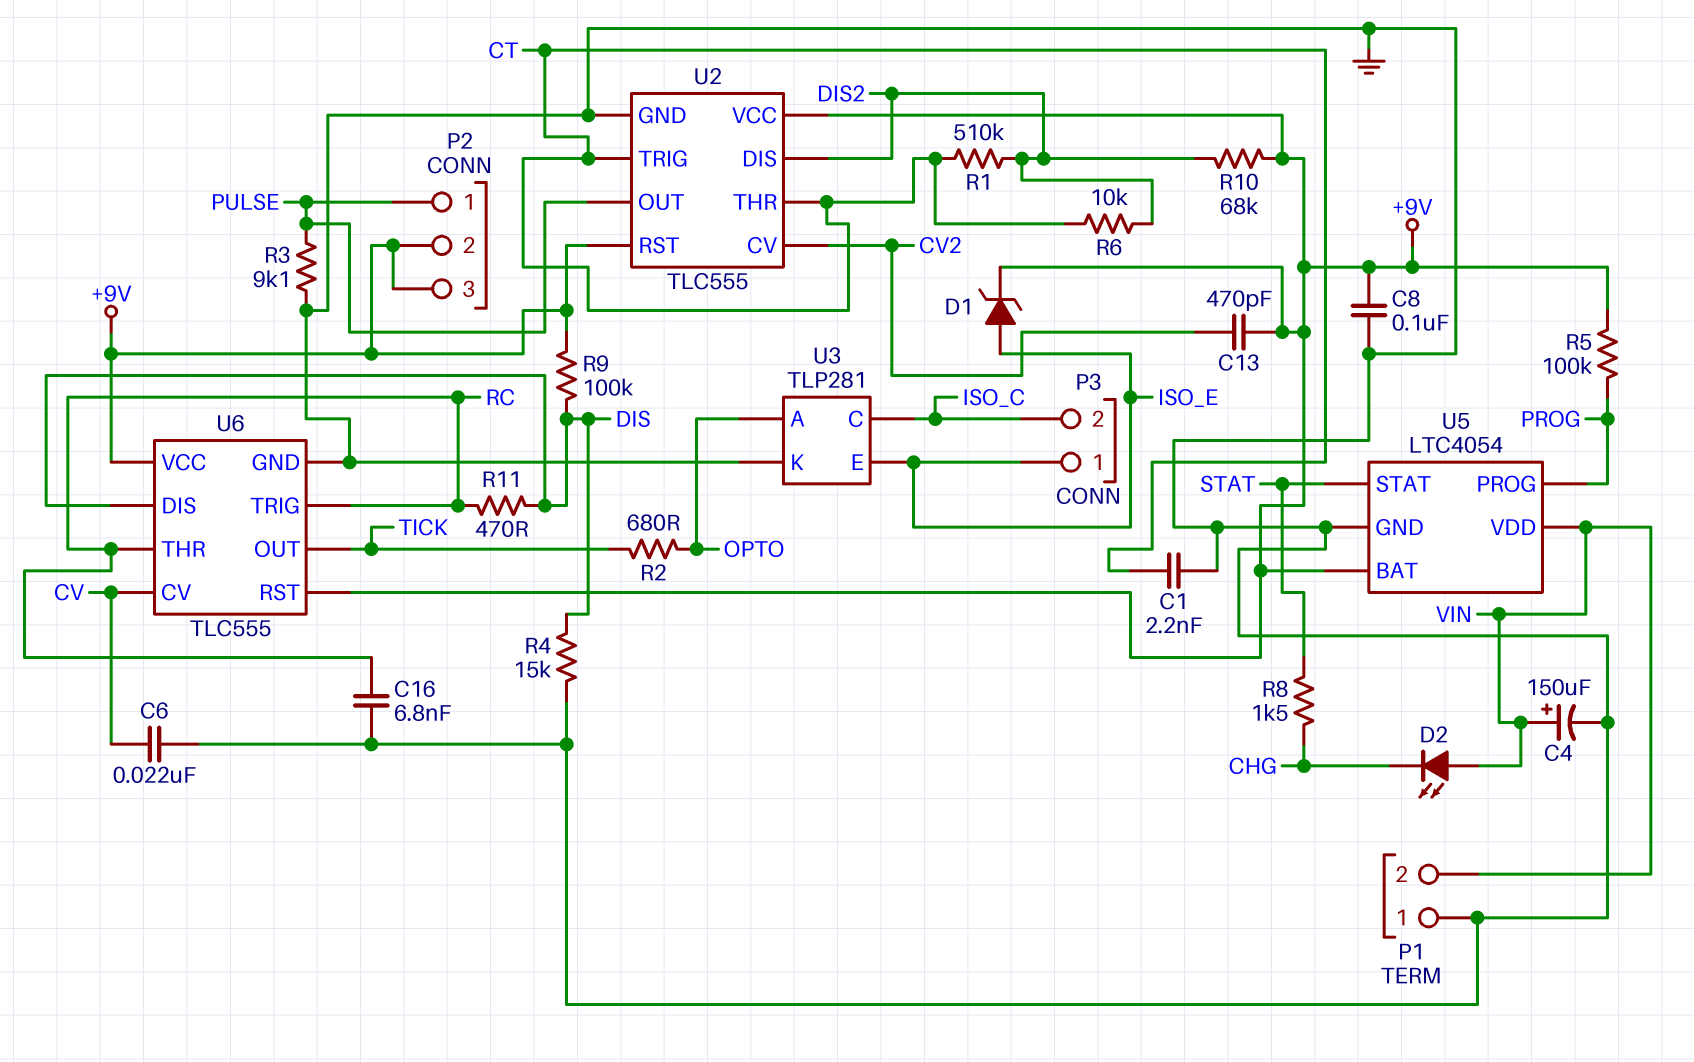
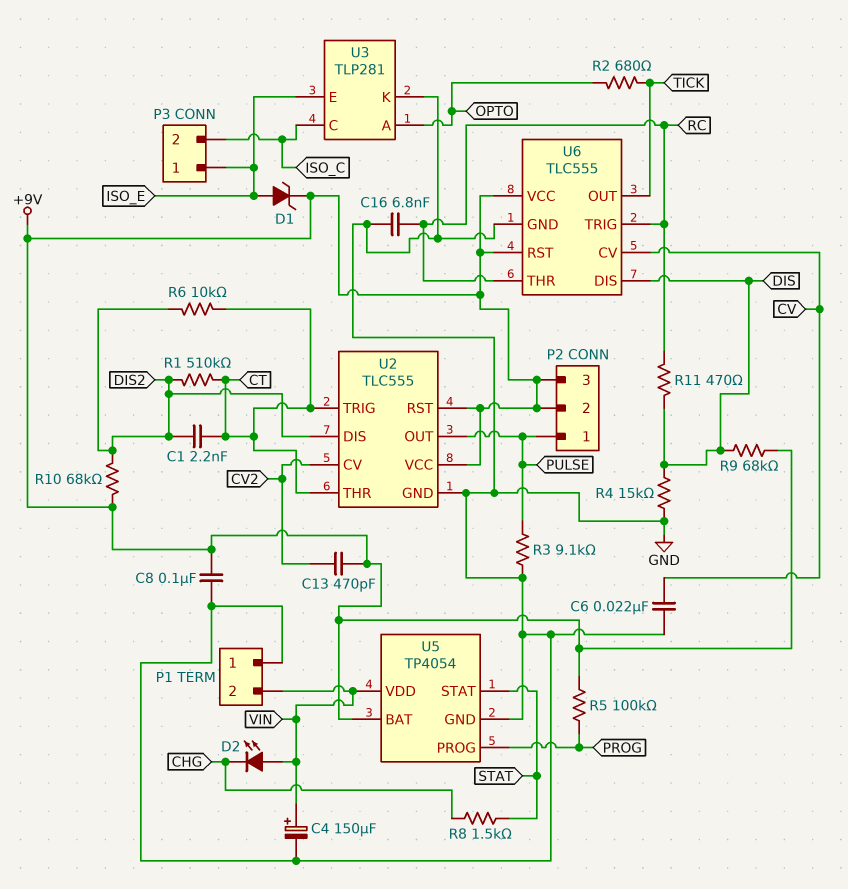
C1: 2.2nF (CT, GND) -> 2.2nF (CT, DIS2)
R9: 100k (+9V, DIS) -> 68k (+9V, DIS)
U5: LTC4054 -> TP4054

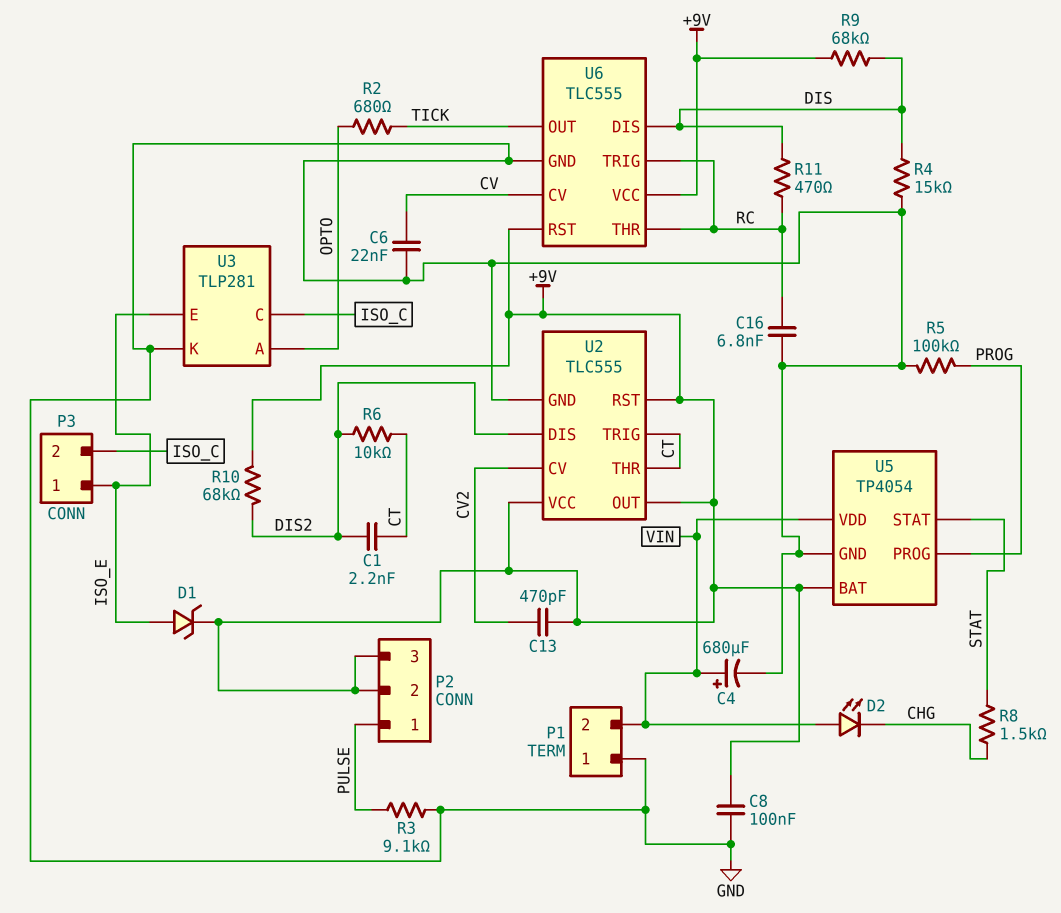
C4: 150uF (plus VIN, minus GND) -> 680uF (plus VIN, minus GND)
R1: 510k (CT, DIS2) -> none
R5: 100k (+9V, PROG) -> 100k (GND, PROG)
U2 pin OUT: PULSE -> +9V

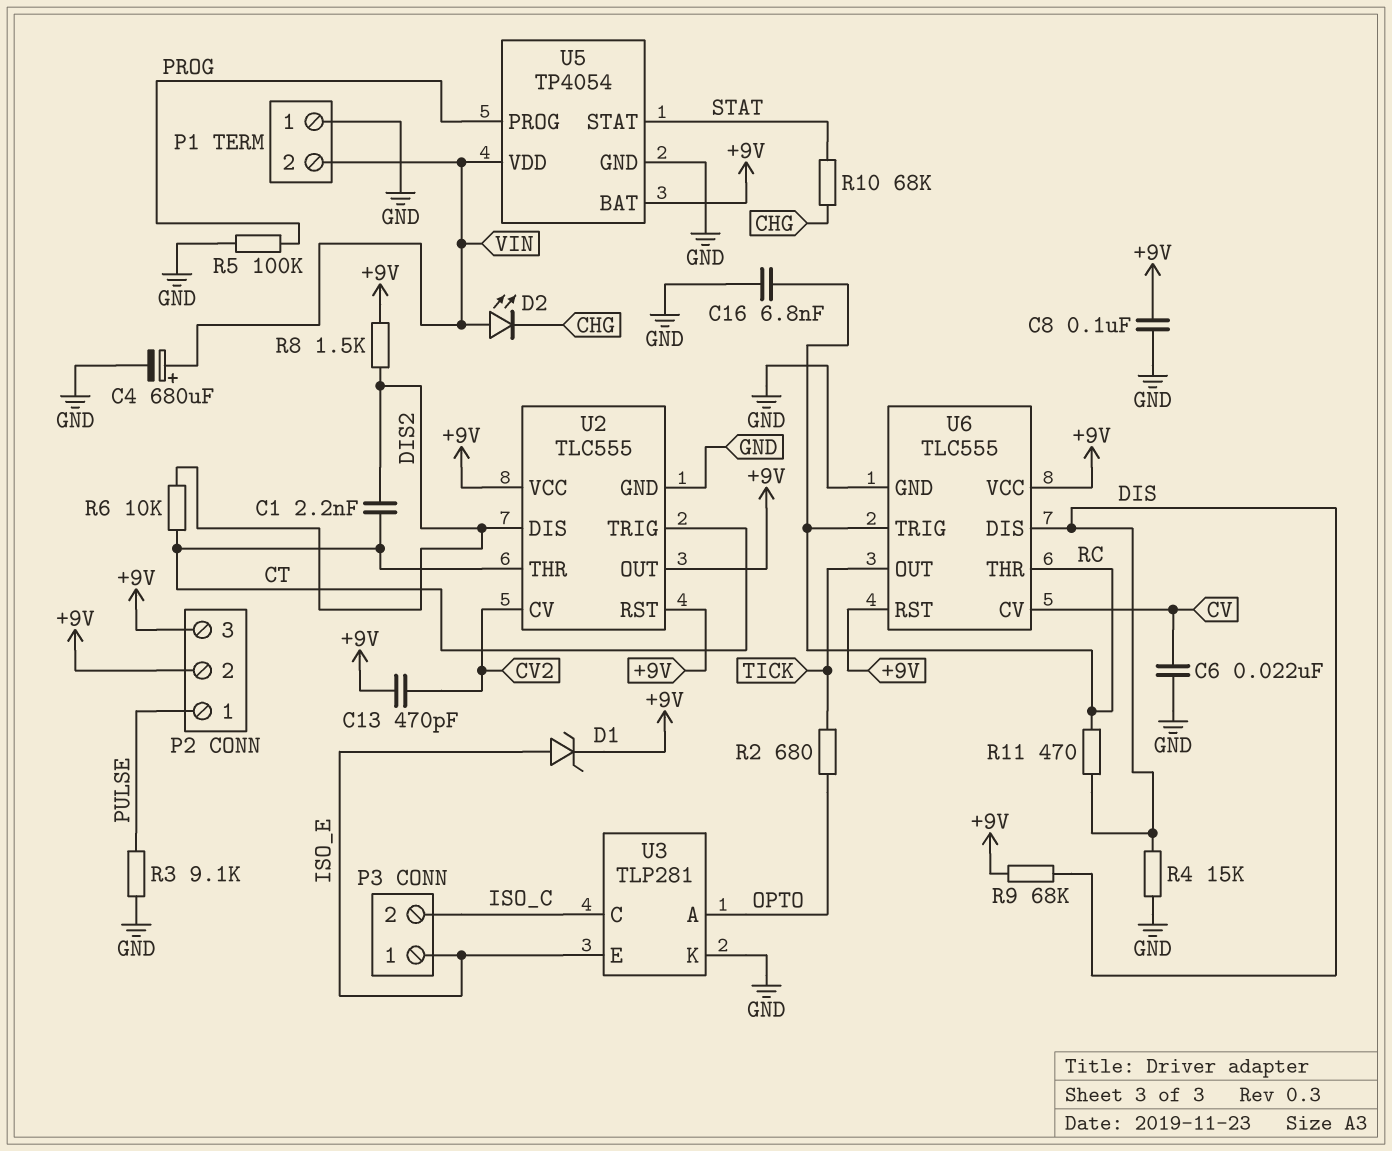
R8: 1.5k (CHG, STAT) -> 1.5k (+9V, DIS2)
R10: 68k (+9V, DIS2) -> 68k (CHG, STAT)

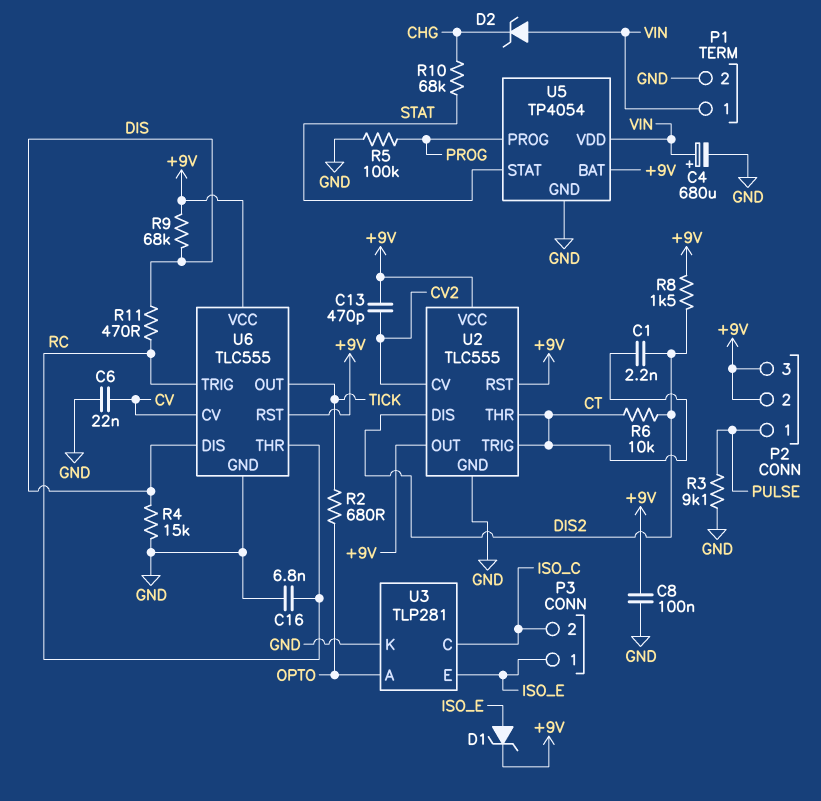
D2: LED (A VIN, K CHG) -> zener (A VIN, K CHG)
P1 pin 1: GND -> VIN
P1 pin 2: VIN -> GND

